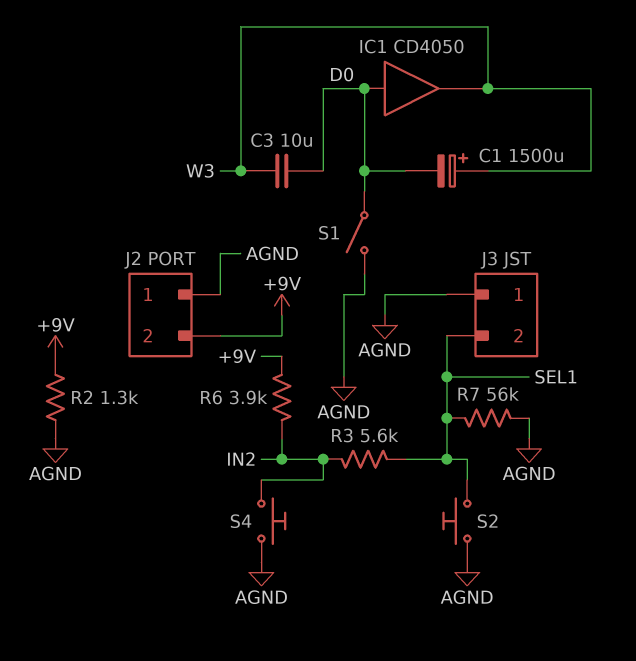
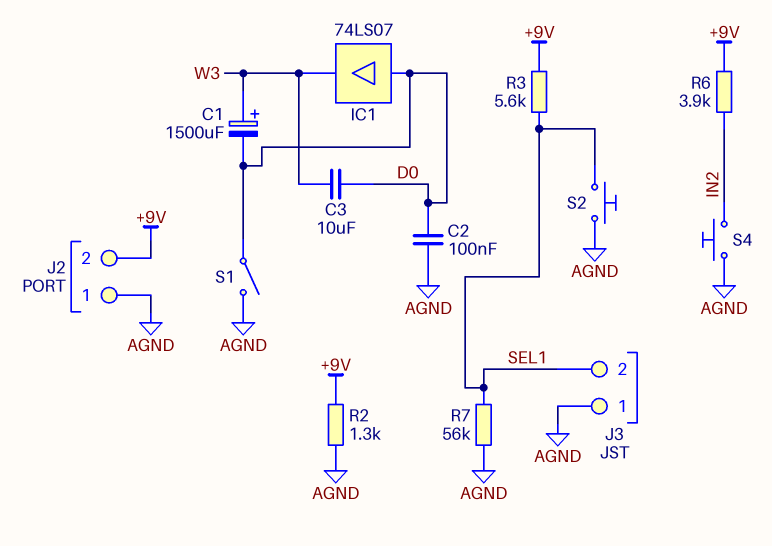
C2: none -> 100nF (AGND, D0)
IC1: buffer CD4050 (in D0, out W3) -> buffer 74LS07 (in D0, out W3)
R3: 5.6k (IN2, SEL1) -> 5.6k (+9V, SEL1)

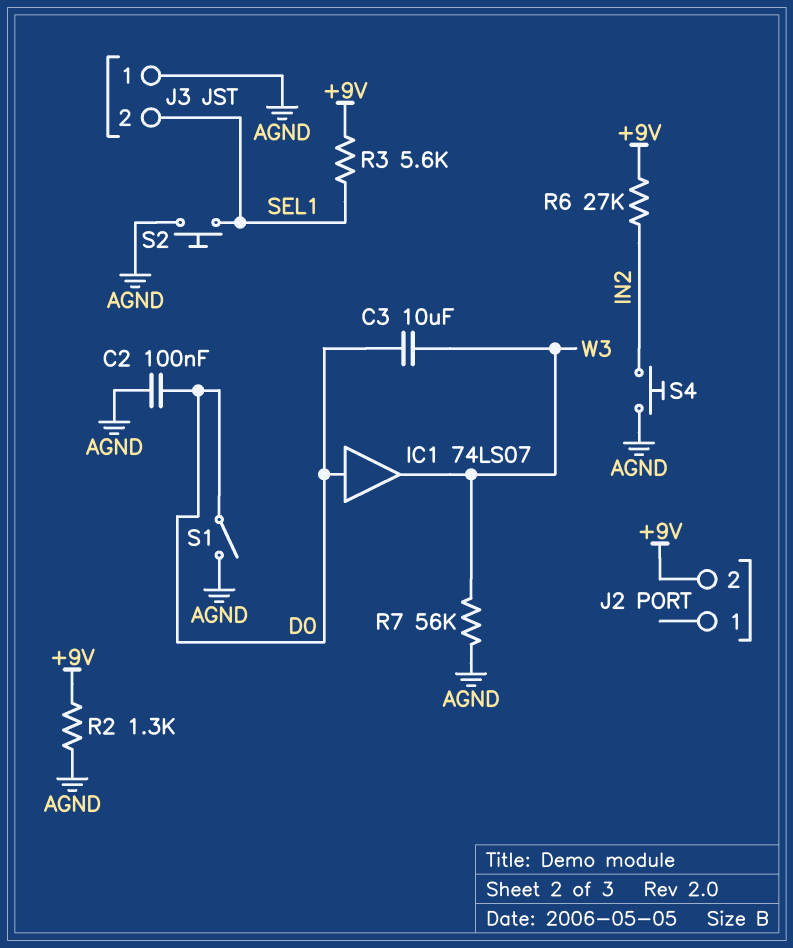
C1: 1500uF (plus W3, minus D0) -> none
J2 pin 1: AGND -> none
R6: 3.9k (+9V, IN2) -> 27k (+9V, IN2)
R7: 56k (AGND, SEL1) -> 56k (AGND, W3)

